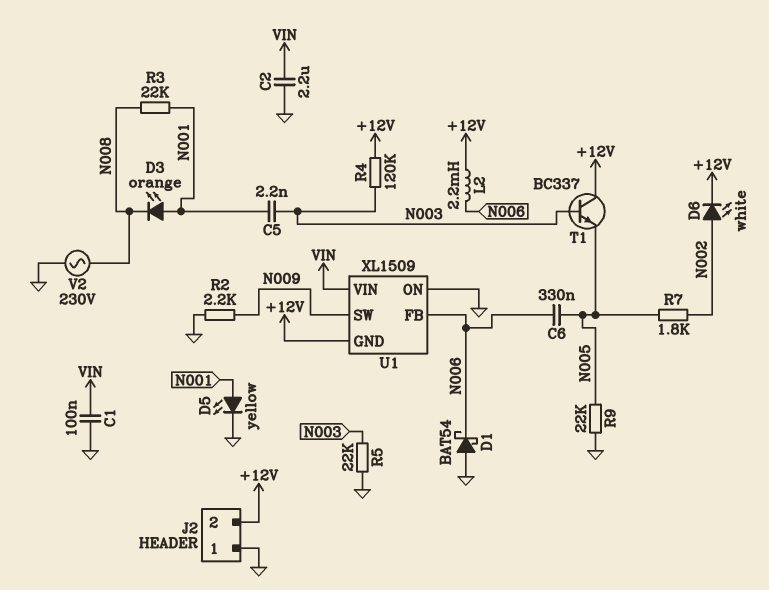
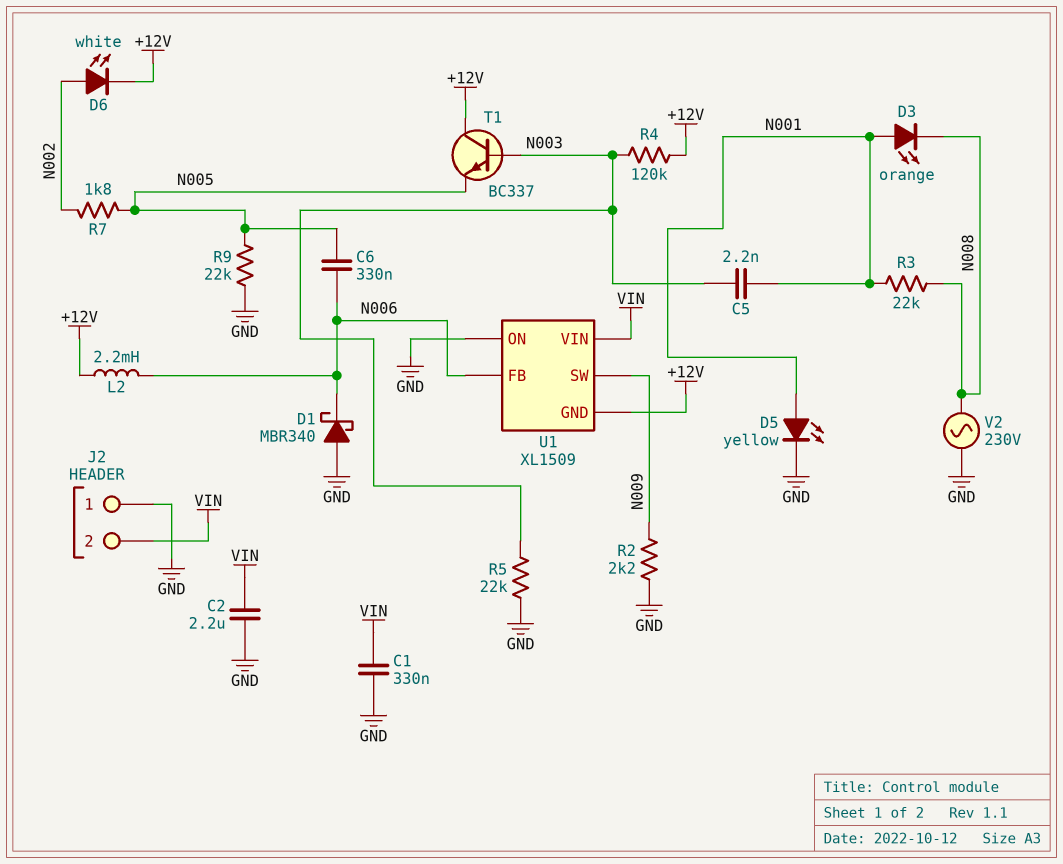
C1: 100nF (GND, VIN) -> 330nF (GND, VIN)
D1: schottky BAT54 (A GND, K N006) -> schottky MBR340 (A GND, K N006)
J2 pin 2: +12V -> VIN

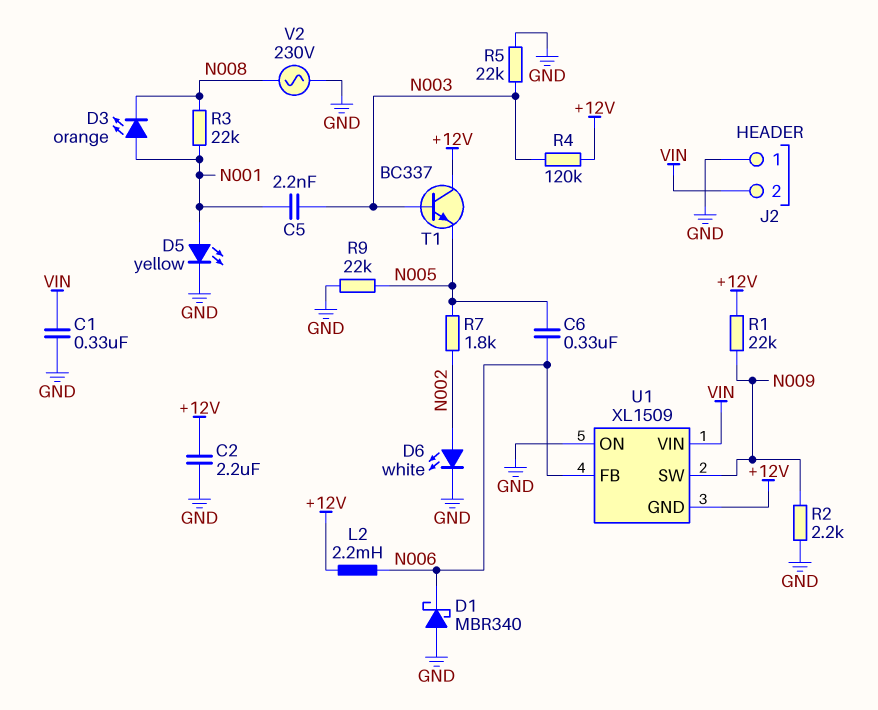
C2: 2.2uF (GND, VIN) -> 2.2uF (+12V, GND)
D6: LED white (A N002, K +12V) -> LED white (A N002, K GND)
R1: none -> 22k (+12V, N009)

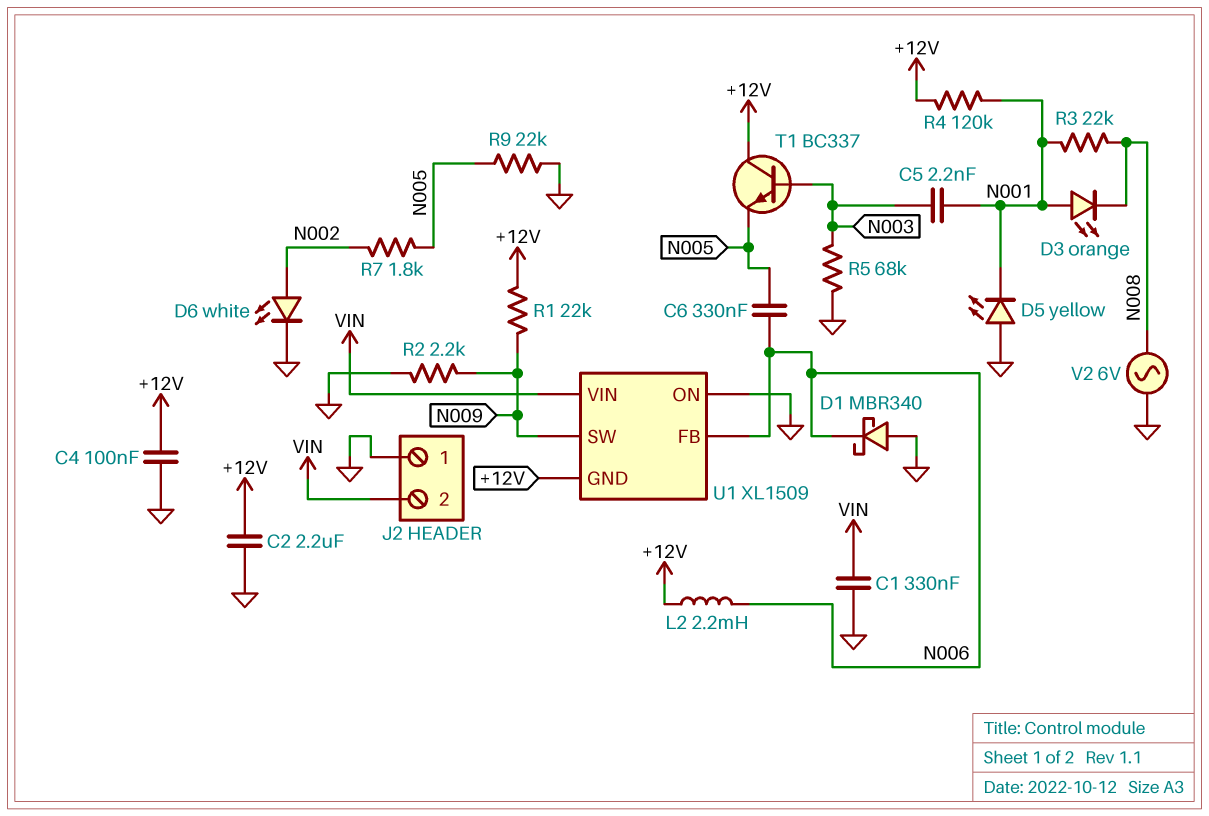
C4: none -> 100nF (+12V, GND)
D5: LED yellow (A N001, K GND) -> LED yellow (A GND, K N001)
R4: 120k (+12V, N003) -> 120k (+12V, N001)
R5: 22k (GND, N003) -> 68k (GND, N003)
V2: AC 230V (GND, N008) -> AC 6V (GND, N008)

